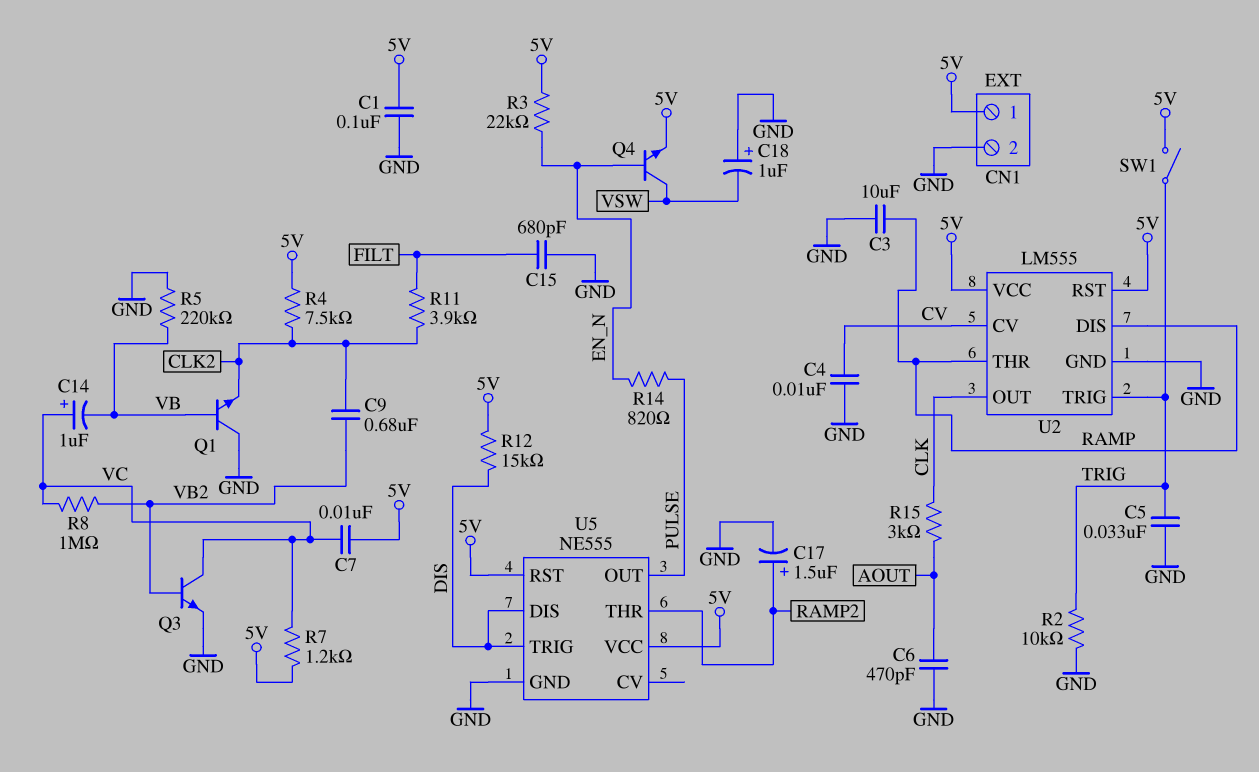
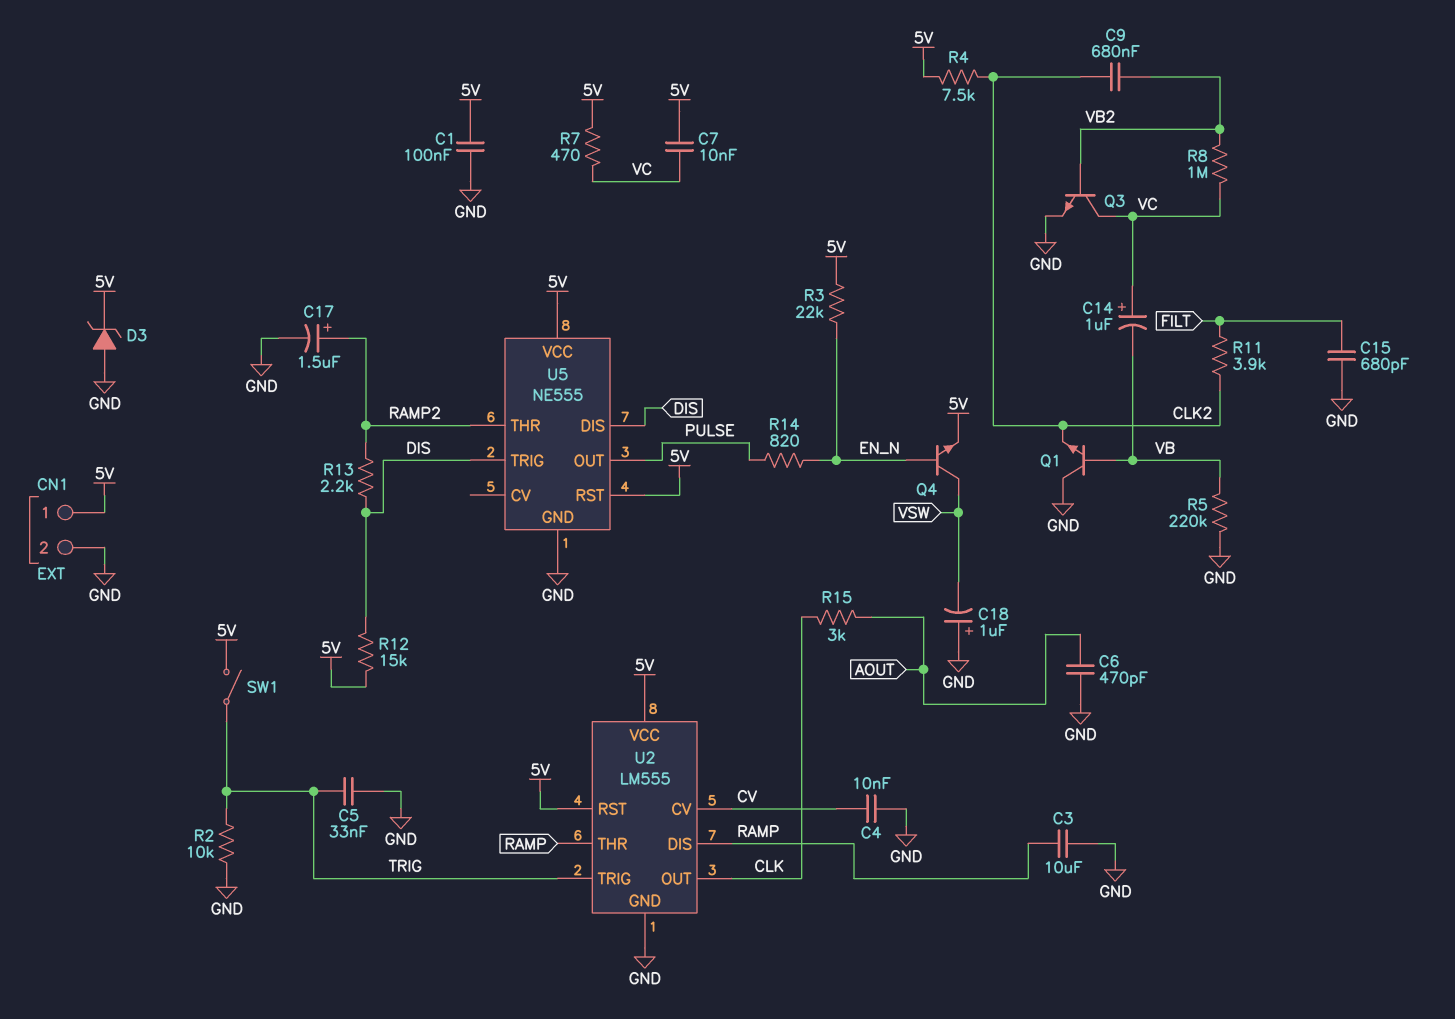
D3: none -> zener (A GND, K 5V)
R7: 1.2k (5V, VC) -> 470 (5V, VC)
R13: none -> 2.2k (DIS, RAMP2)

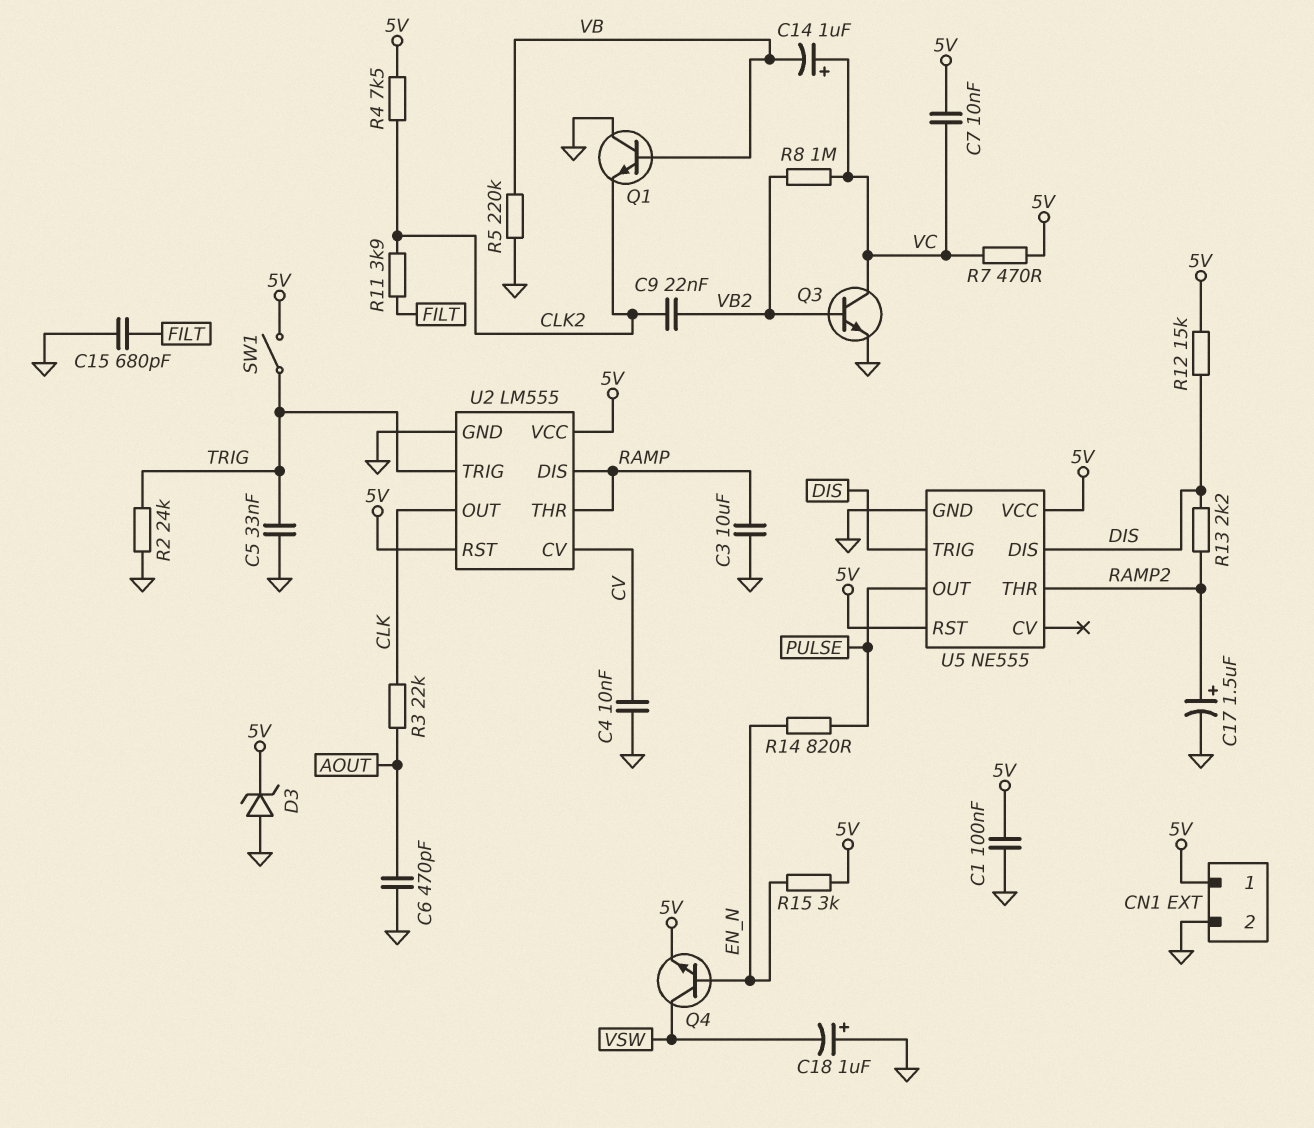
C9: 680nF (CLK2, VB2) -> 22nF (CLK2, VB2)
R2: 10k (GND, TRIG) -> 24k (GND, TRIG)
R3: 22k (5V, EN_N) -> 22k (AOUT, CLK)
R15: 3k (AOUT, CLK) -> 3k (5V, EN_N)

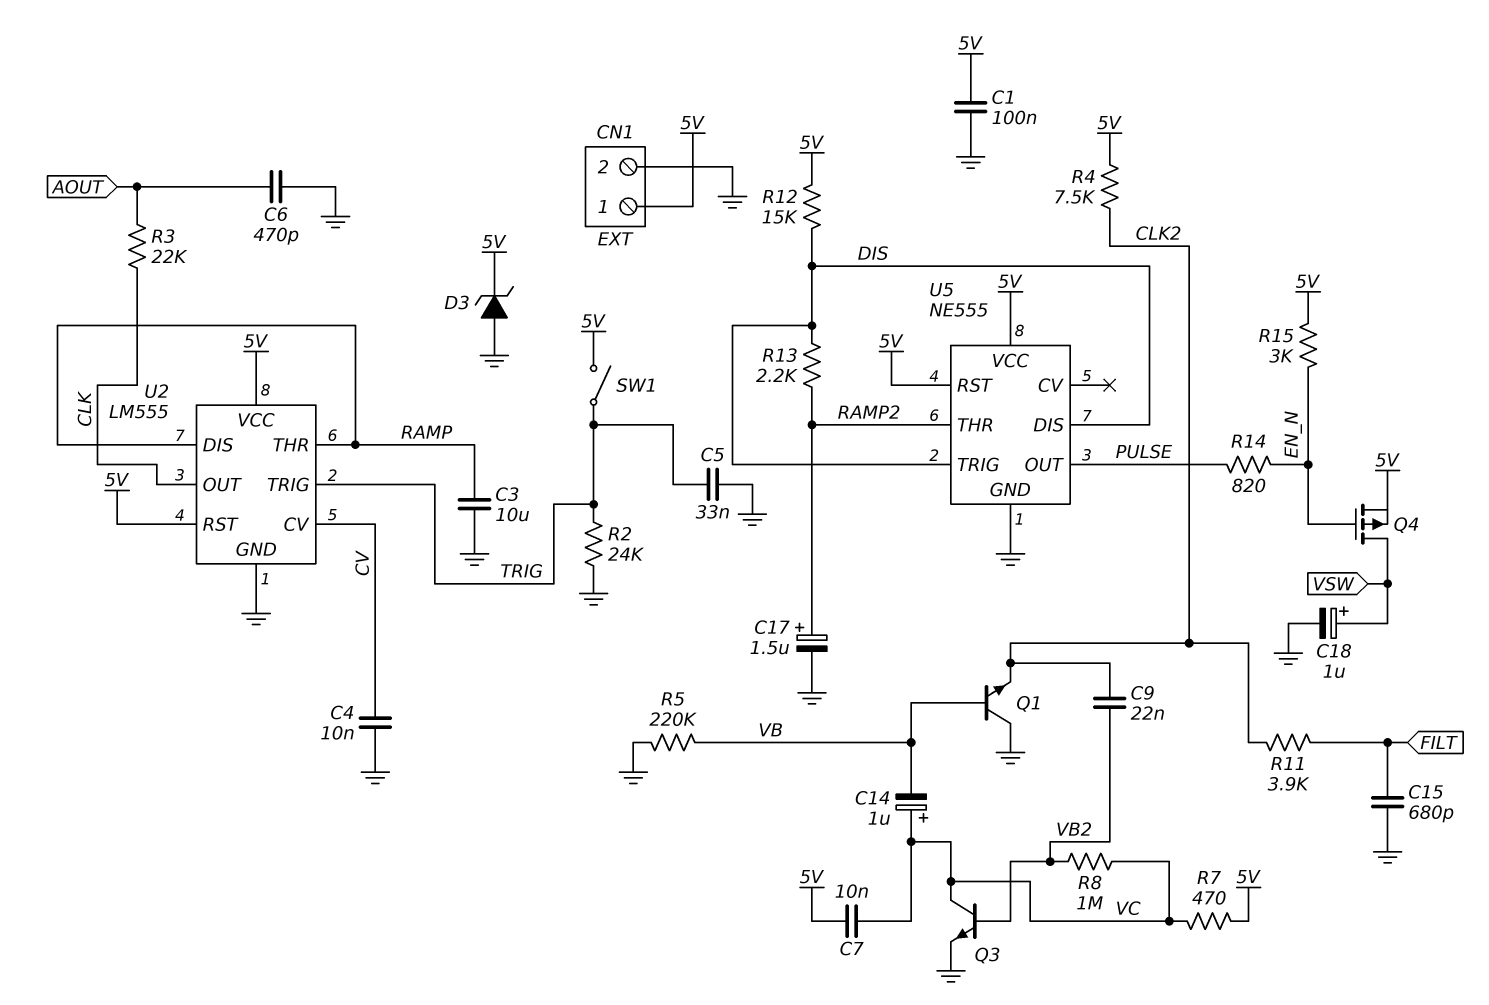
C18: 1uF (plus GND, minus VSW) -> 1uF (plus VSW, minus GND)
Q4: NPN (B EN_N, C VSW, E 5V) -> PMOS (G EN_N, D VSW, S 5V)

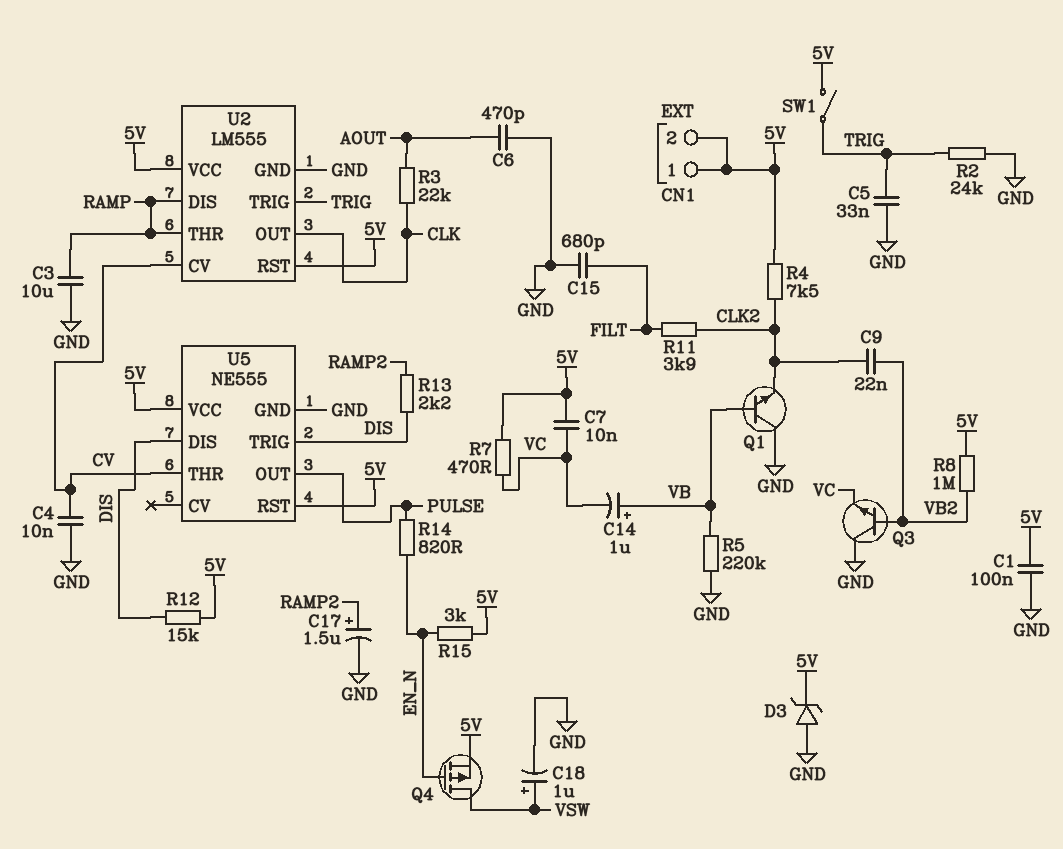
C14: 1uF (plus VC, minus VB) -> 1uF (plus VB, minus VC)
CN1 pin 2: GND -> 5V
Q3: NPN (B VB2, C VC, E GND) -> NPN (B VB2, C GND, E VC)
R8: 1M (VB2, VC) -> 1M (5V, VB2)
U5 pin THR: RAMP2 -> CV

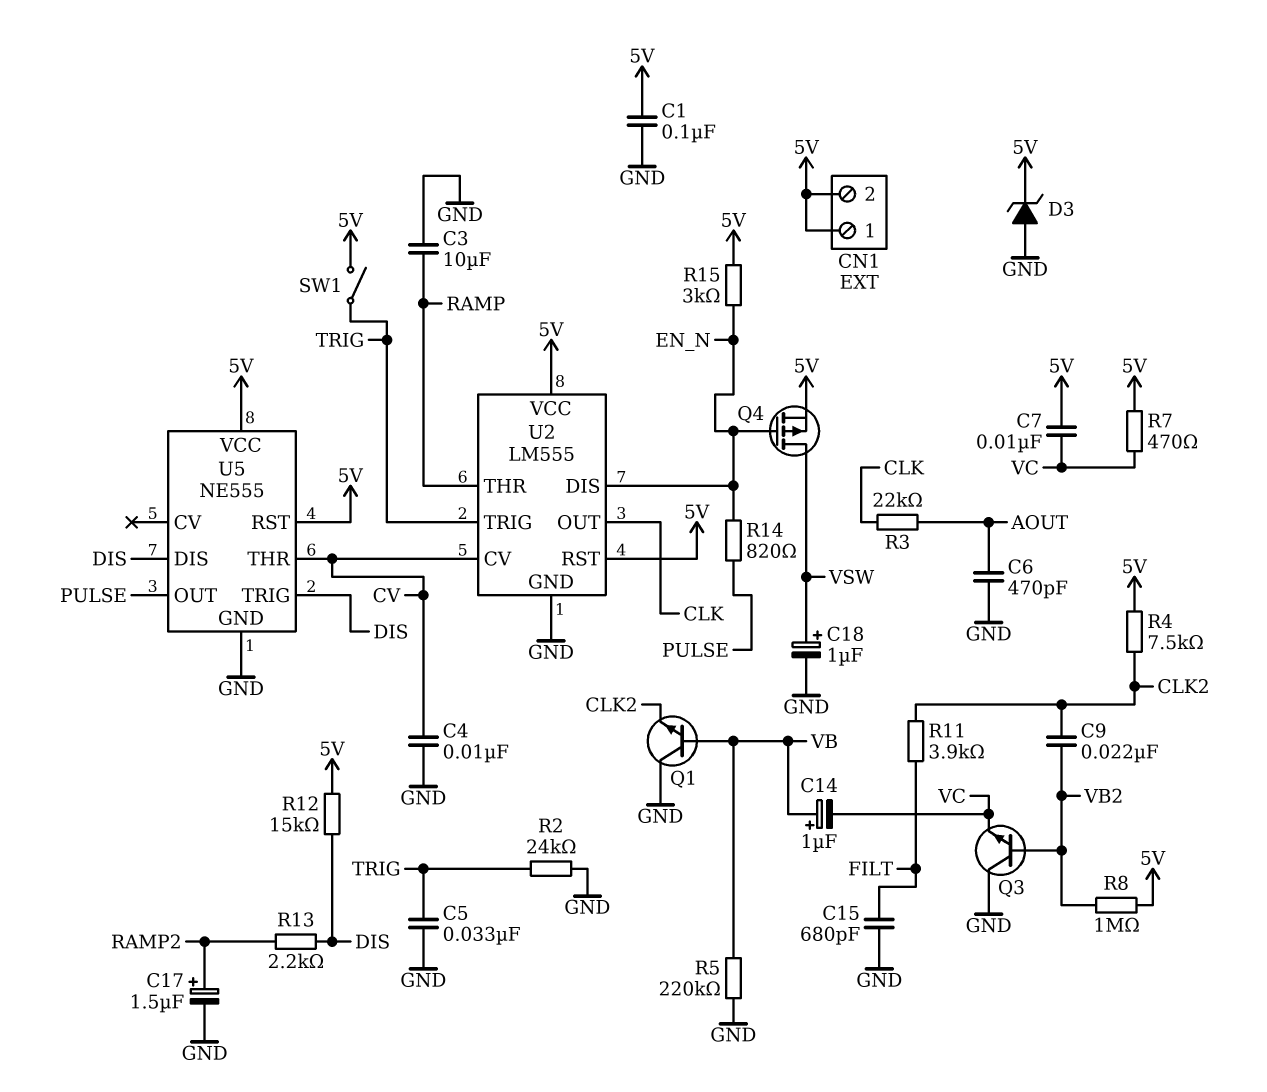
U2 pin DIS: RAMP -> EN_N

